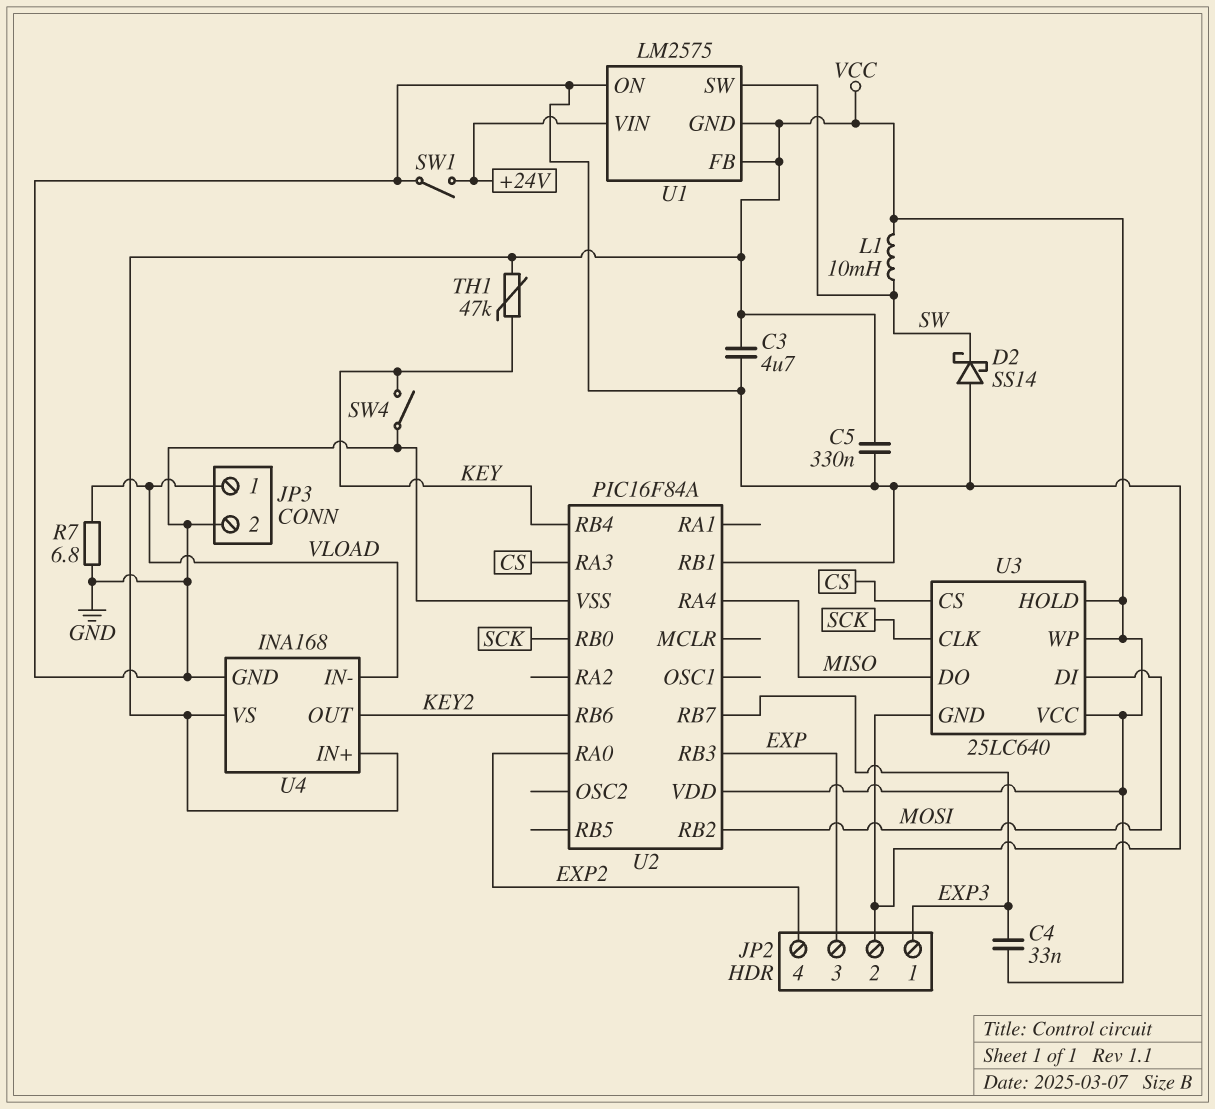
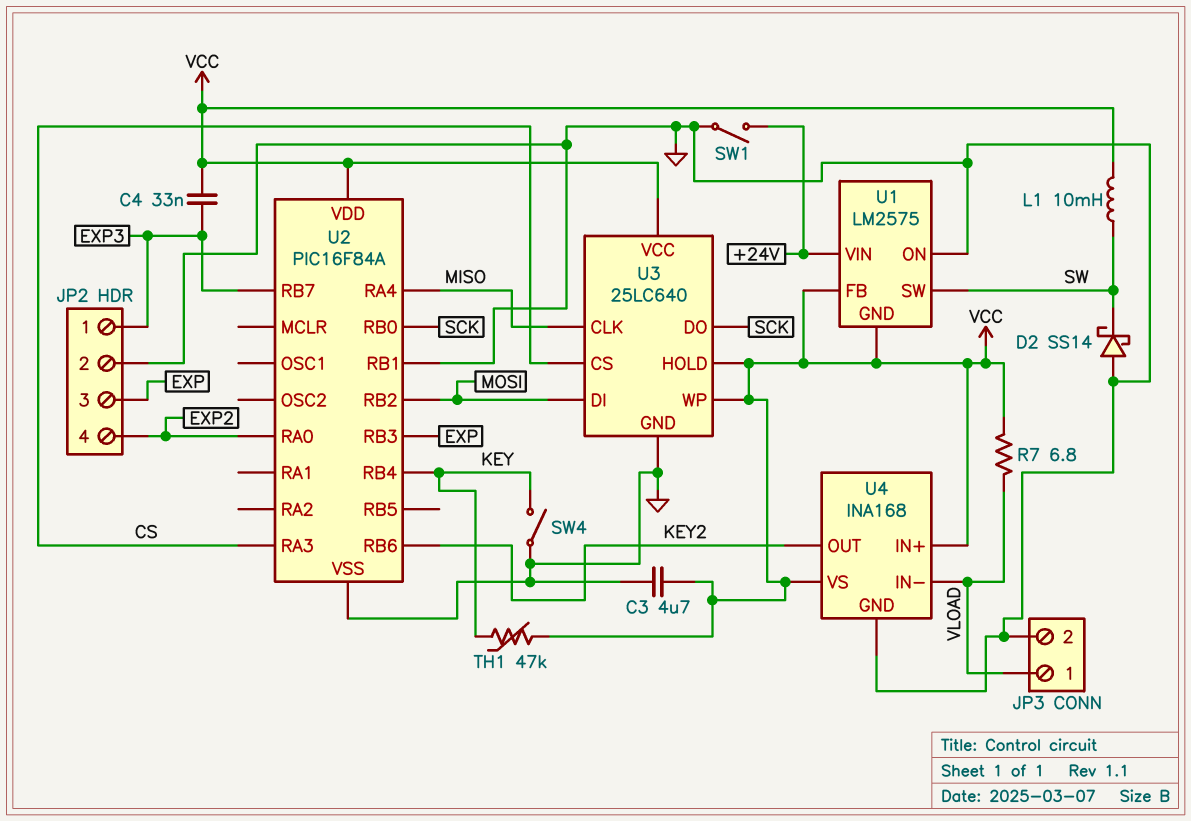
C5: 330nF (GND, VCC) -> none
R7: 6.8 (GND, VLOAD) -> 6.8 (VCC, VLOAD)
U3 pin CLK: SCK -> MISO
U3 pin DO: MISO -> SCK

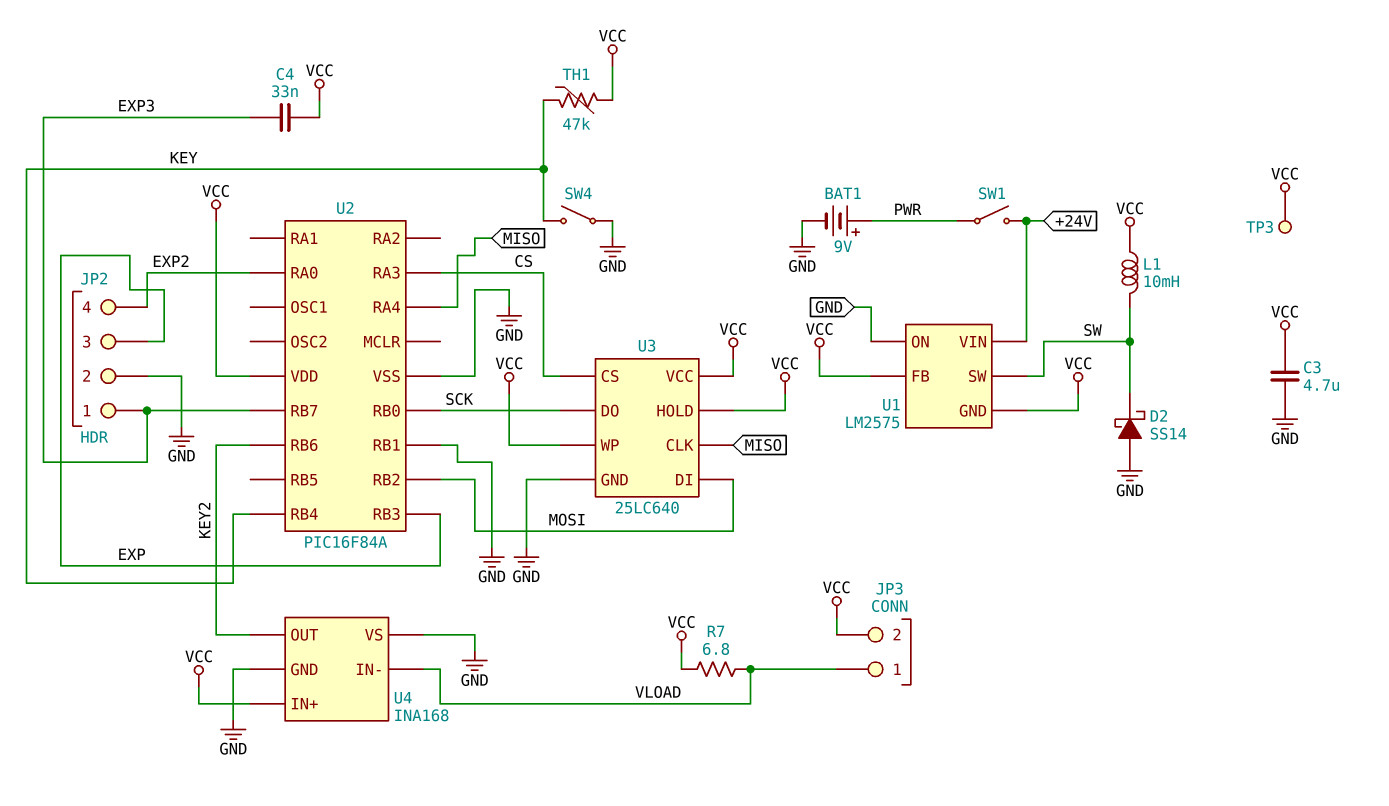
BAT1: none -> 9V (plus PWR, minus GND)
JP3 pin 2: GND -> VCC
SW1: switch (+24V, GND) -> switch (+24V, PWR)
TP3: none -> test point (VCC)
U4 pin VS: VCC -> GND

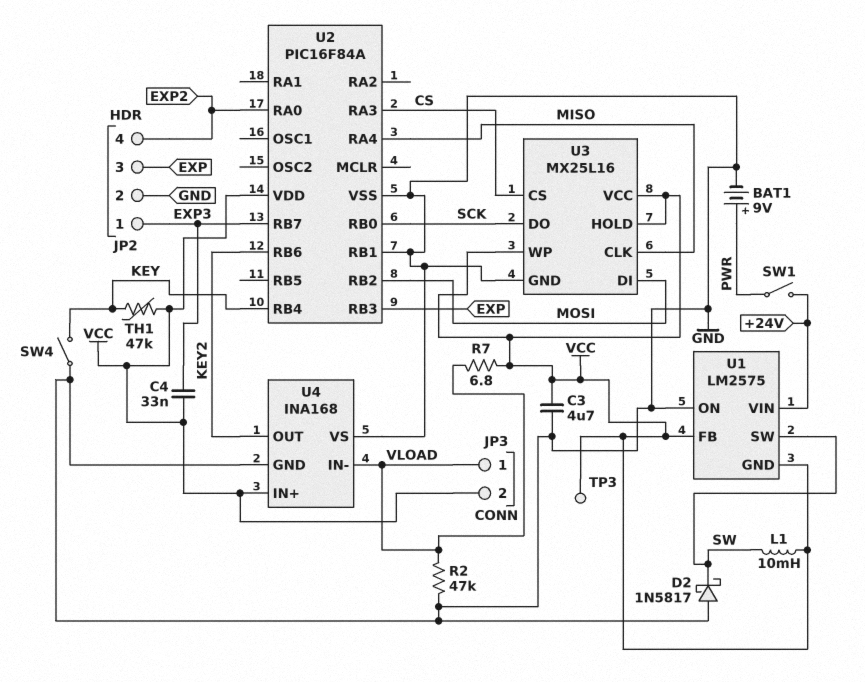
D2: schottky SS14 (A GND, K SW) -> schottky 1N5817 (A GND, K SW)
R2: none -> 47k (GND, VLOAD)
U3: 25LC640 -> MX25L16

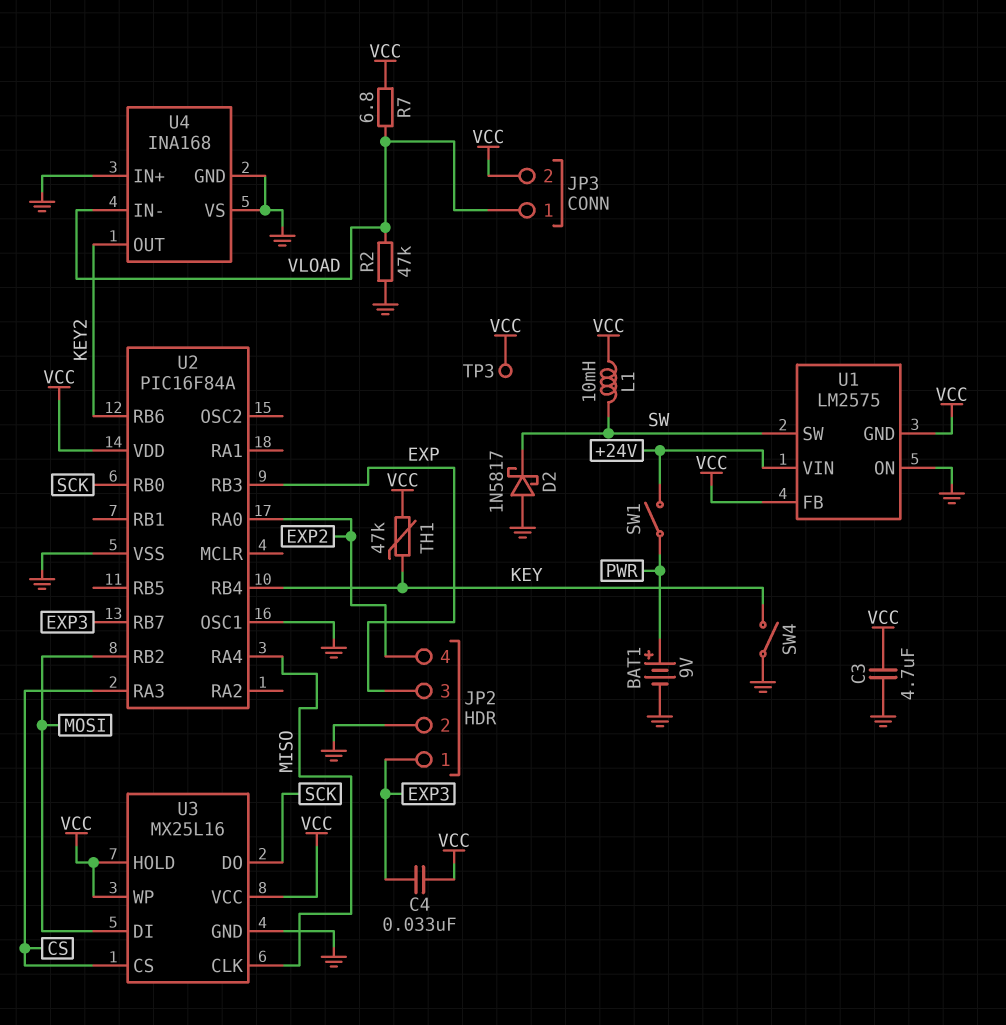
U2 pin OSC1: none -> GND
U2 pin RB1: GND -> none
U4 pin IN+: VCC -> GND

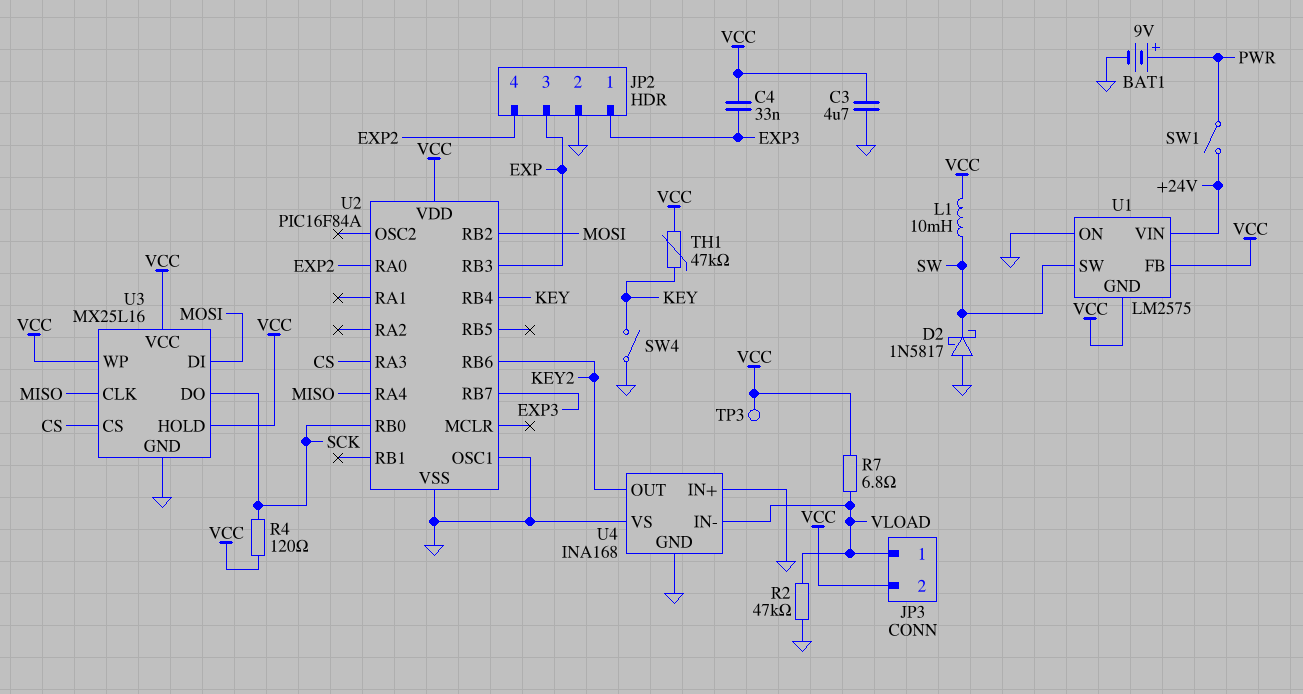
R4: none -> 120 (SCK, VCC)

